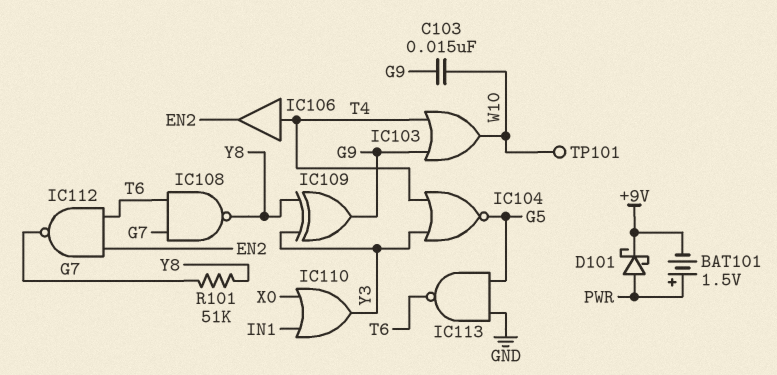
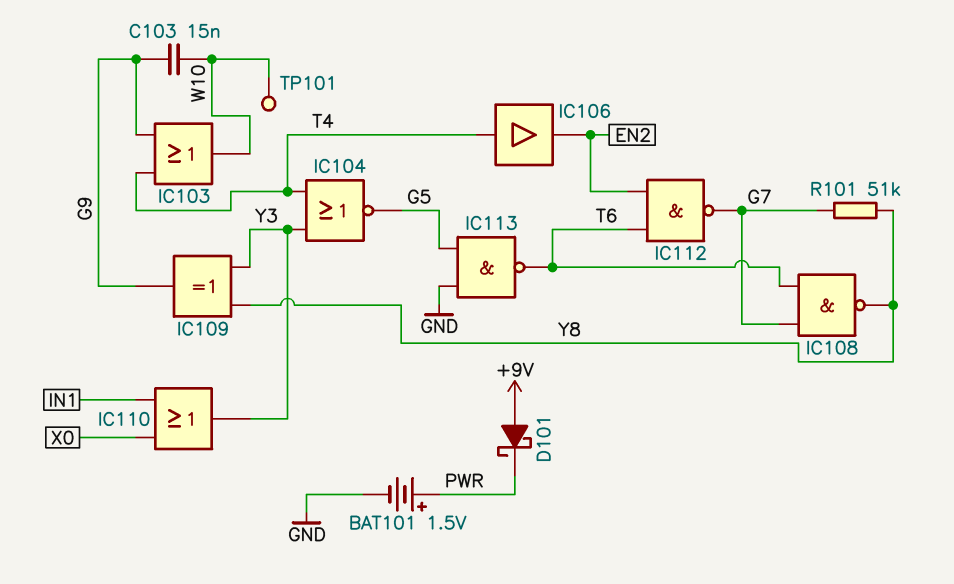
BAT101: 1.5V (plus PWR, minus +9V) -> 1.5V (plus PWR, minus GND)
D101: schottky (A PWR, K +9V) -> schottky (A +9V, K PWR)

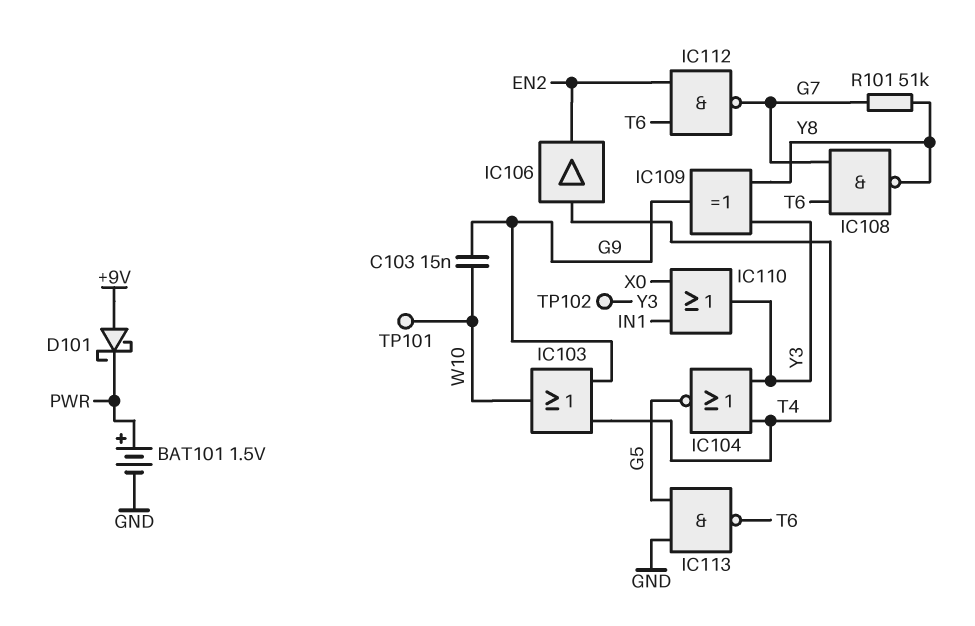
TP102: none -> test point (Y3)

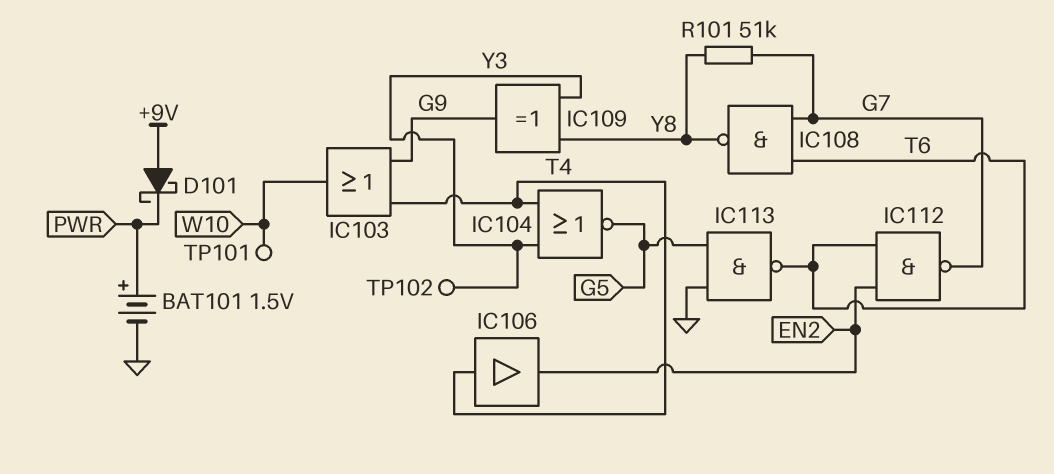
C103: 15nF (G9, W10) -> none
IC110: OR (in IN1, in X0, out Y3) -> none

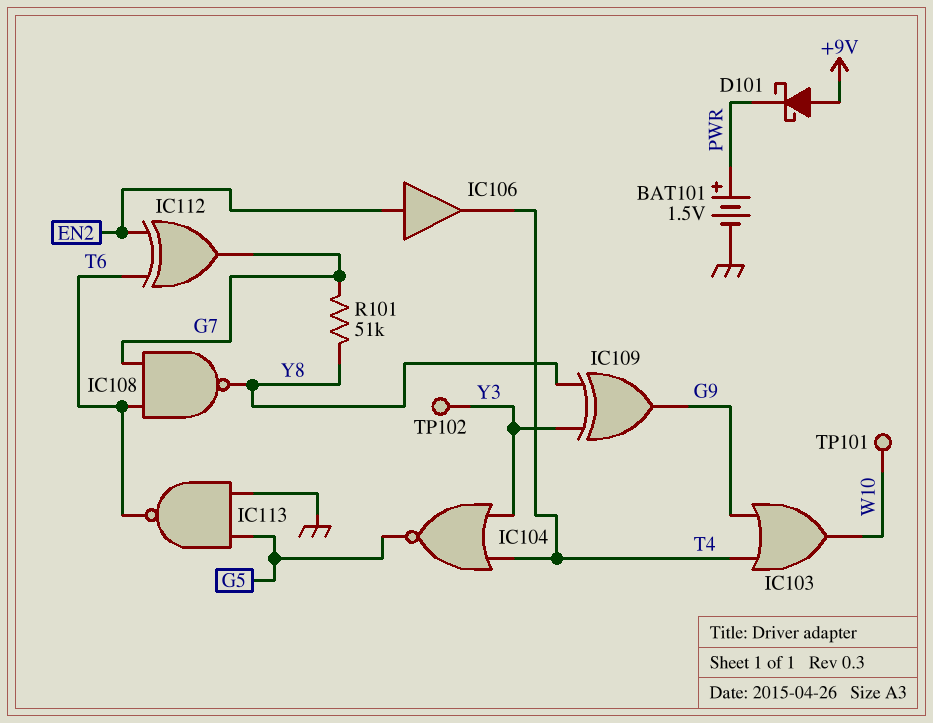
IC106: buffer (in T4, out EN2) -> buffer (in EN2, out T4)
IC112: NAND (in EN2, in T6, out G7) -> XOR (in EN2, in T6, out G7)

